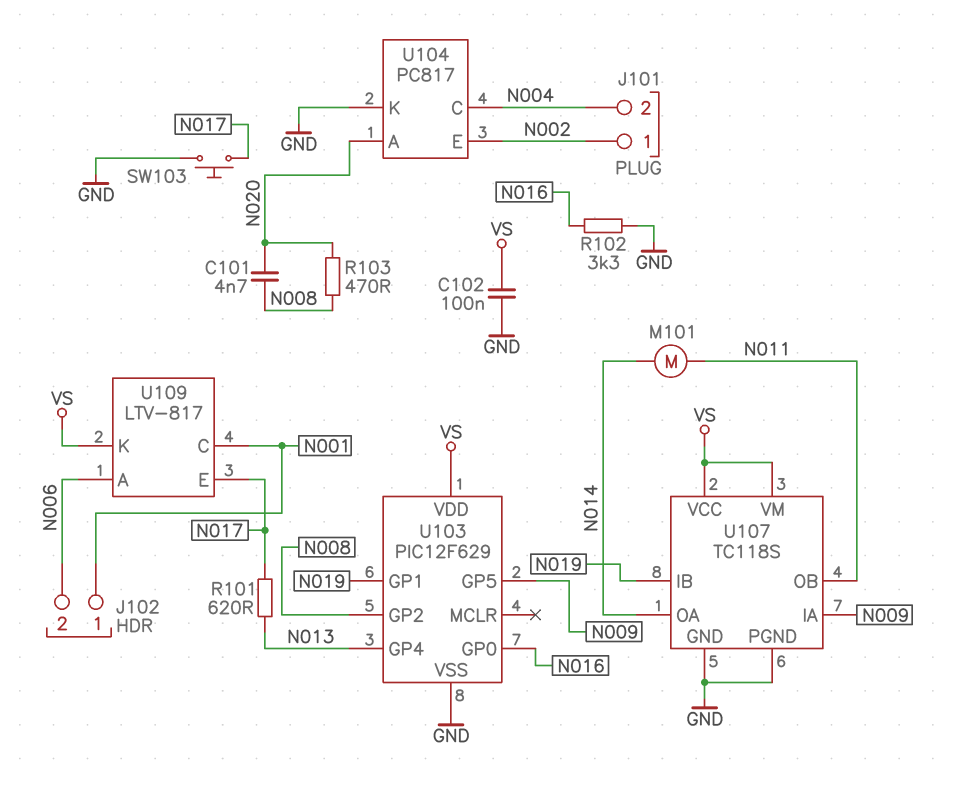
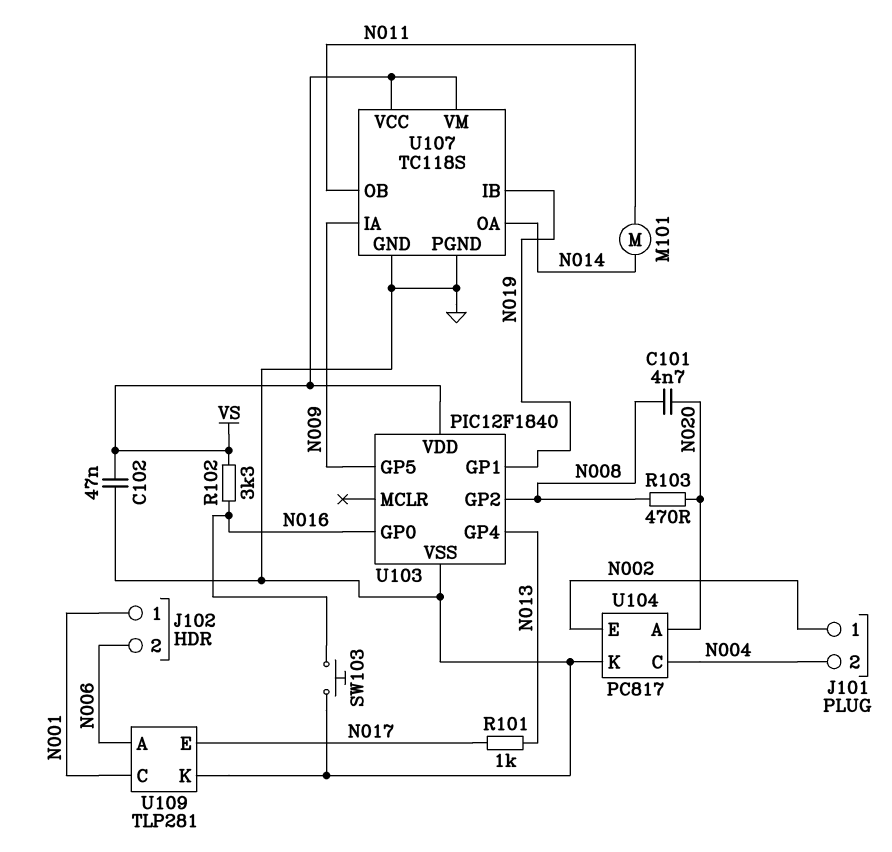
C102: 100nF (GND, VS) -> 47nF (GND, VS)
R101: 620 (N013, N017) -> 1k (N013, N017)
R102: 3.3k (GND, N016) -> 3.3k (N016, VS)
SW103: button (GND, N017) -> button (GND, N016)
U103: PIC12F629 -> PIC12F1840
U109: LTV-817 -> TLP281
U109 pin K: VS -> GND

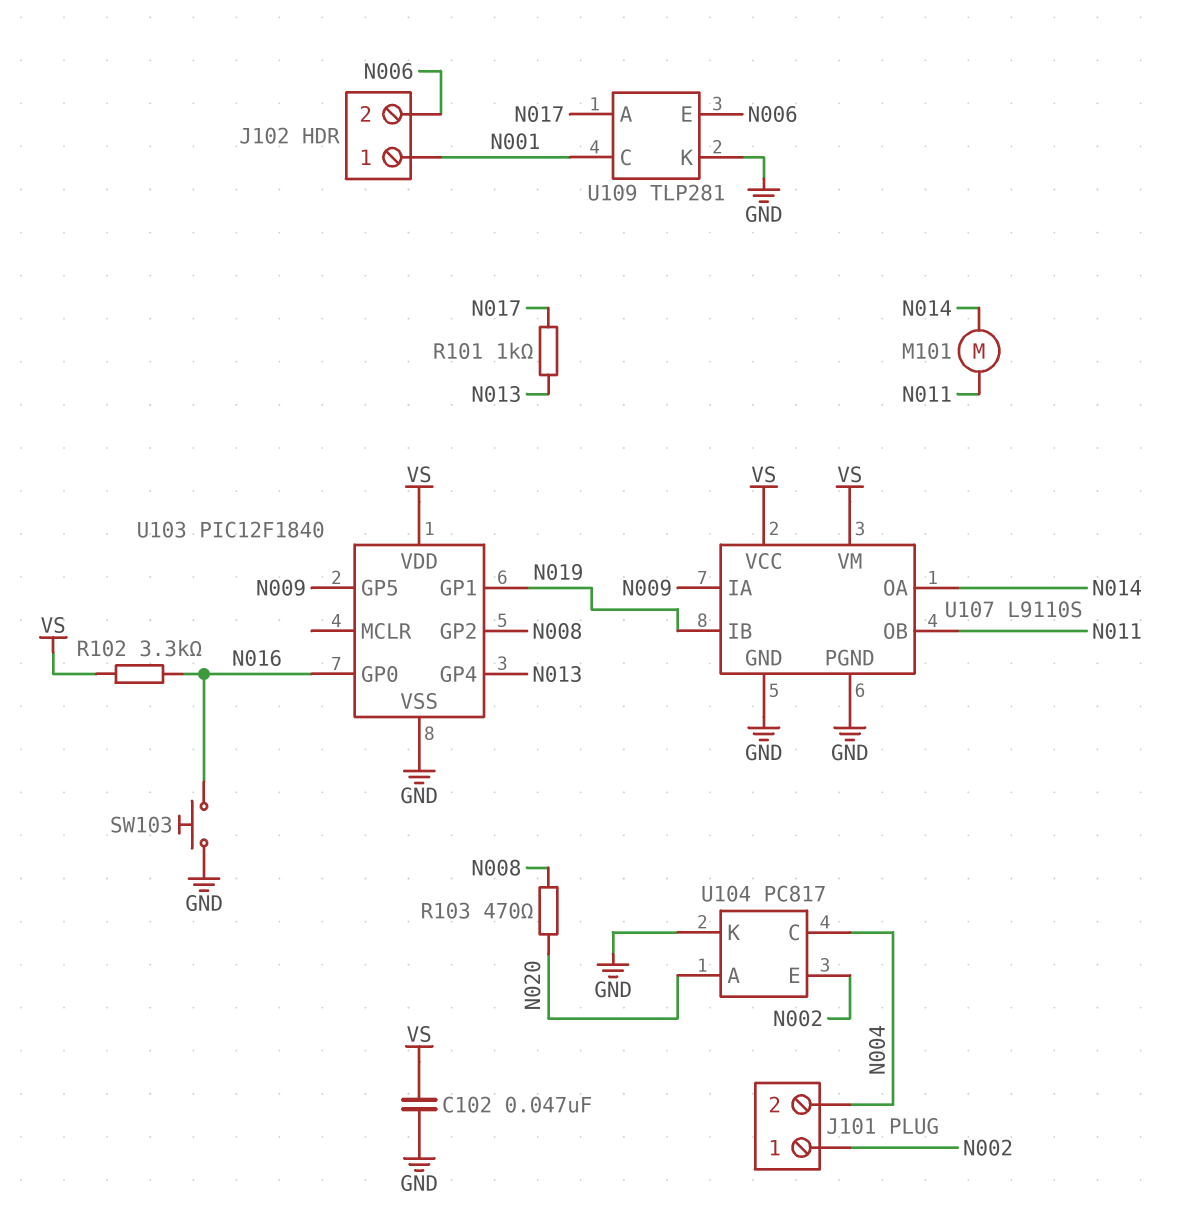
C101: 4.7nF (N008, N020) -> none
U107: TC118S -> L9110S
U109 pin A: N006 -> N017
U109 pin E: N017 -> N006

